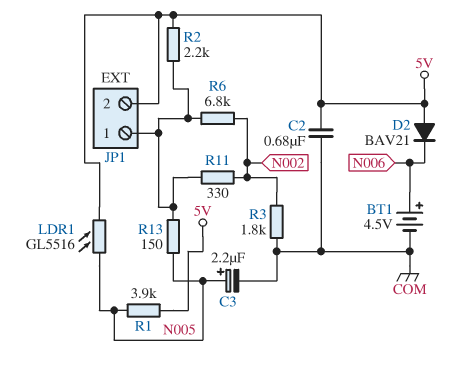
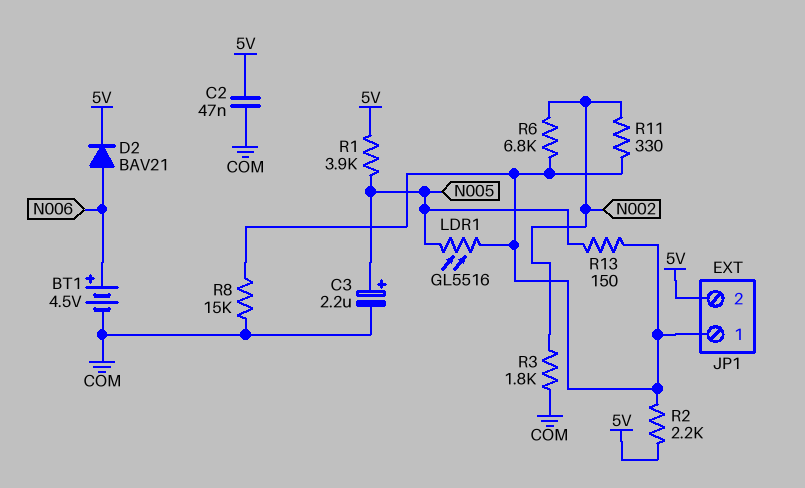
C2: 680nF (5V, COM) -> 47nF (5V, COM)
D2: diode BAV21 (A 5V, K N006) -> diode BAV21 (A N006, K 5V)
LDR1: GL5516 (5V, N005) -> GL5516 (JP1/1, N005)
R8: none -> 15k (COM, JP1/1)

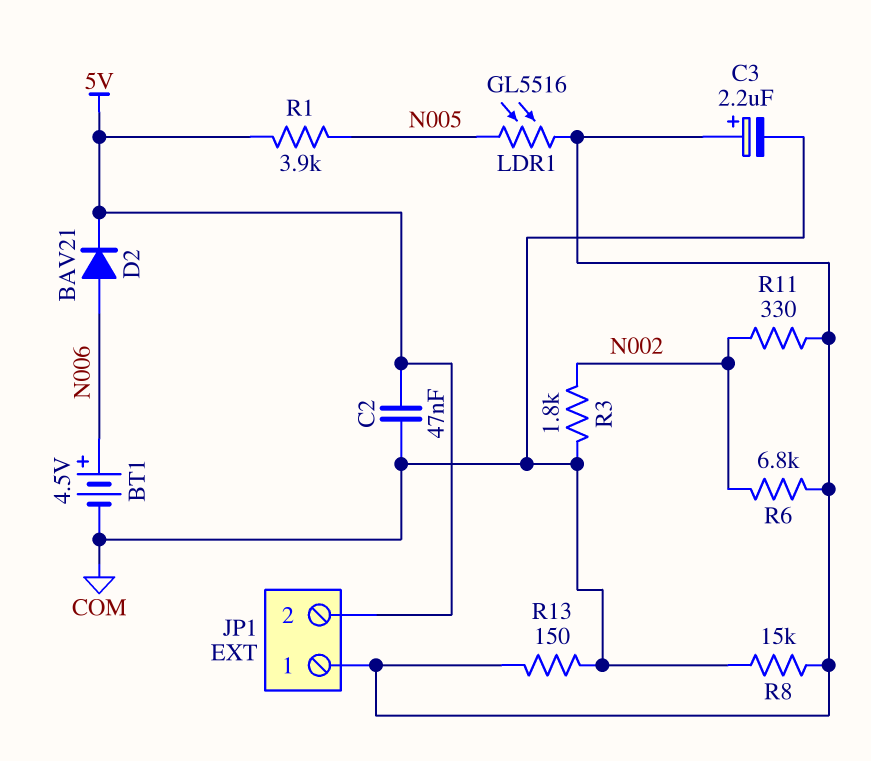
C3: 2.2uF (plus N005, minus COM) -> 2.2uF (plus JP1/1, minus COM)
R2: 2.2k (5V, JP1/1) -> none
R13: 150 (JP1/1, N005) -> 150 (COM, JP1/1)

